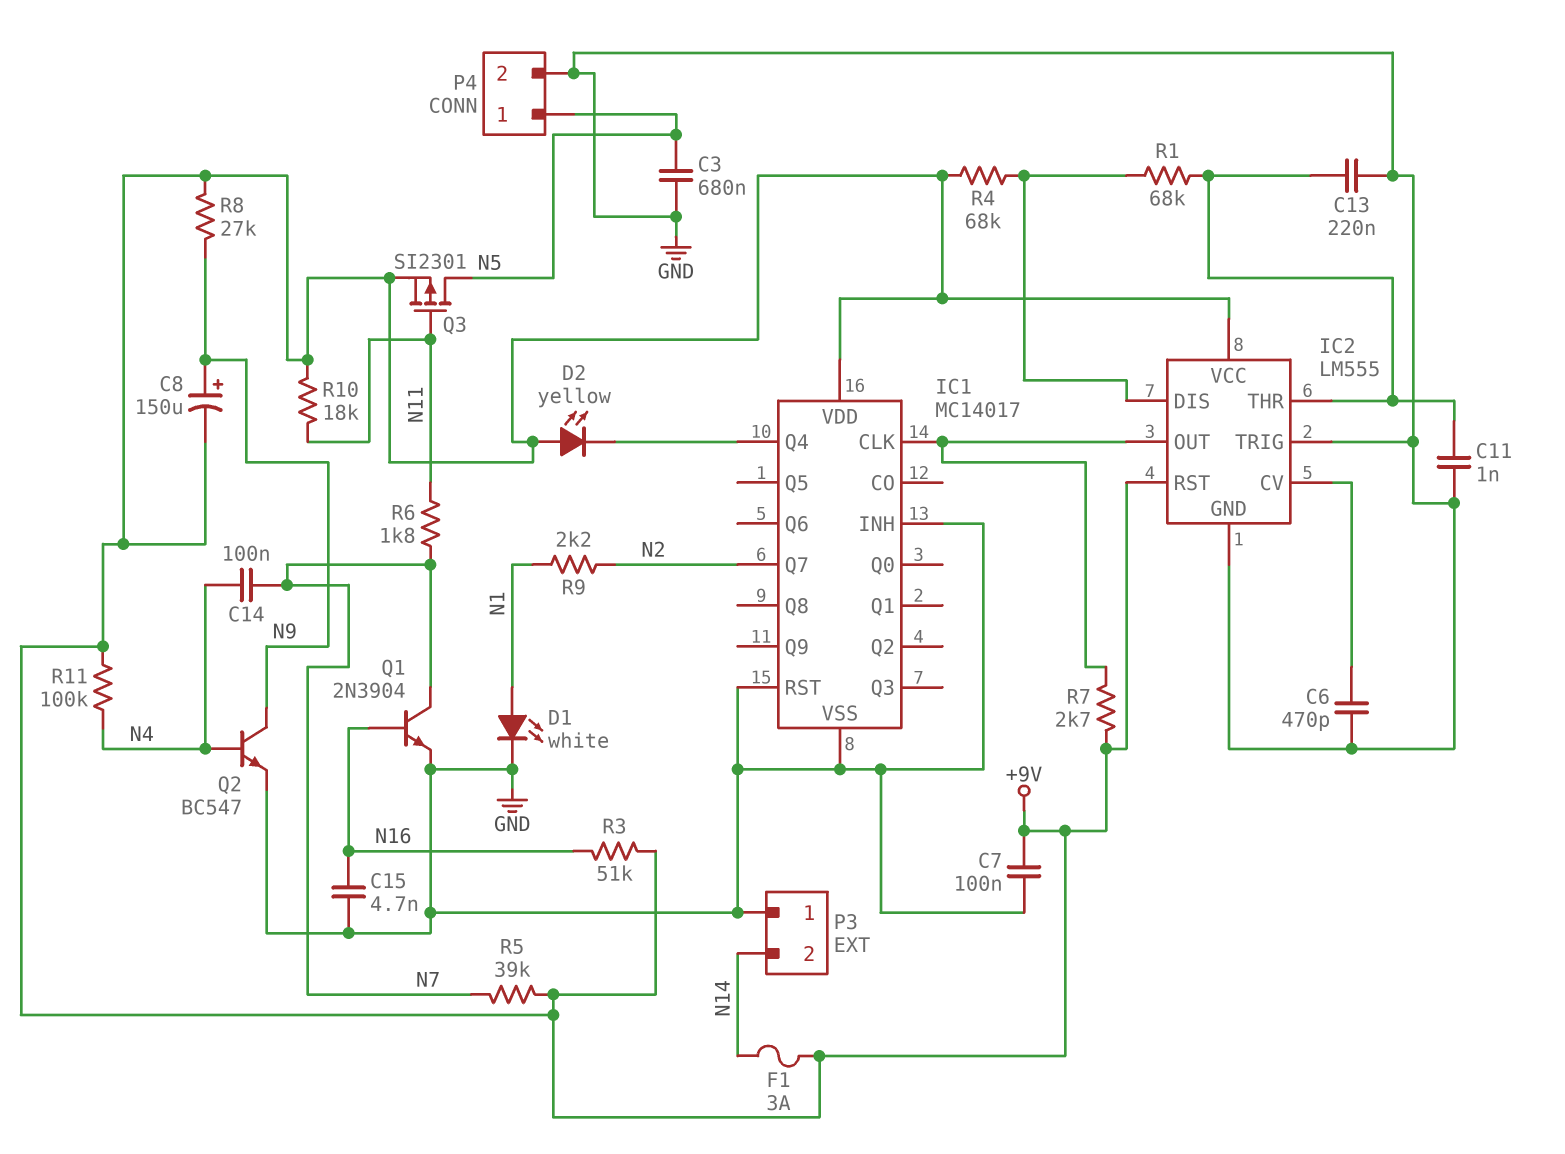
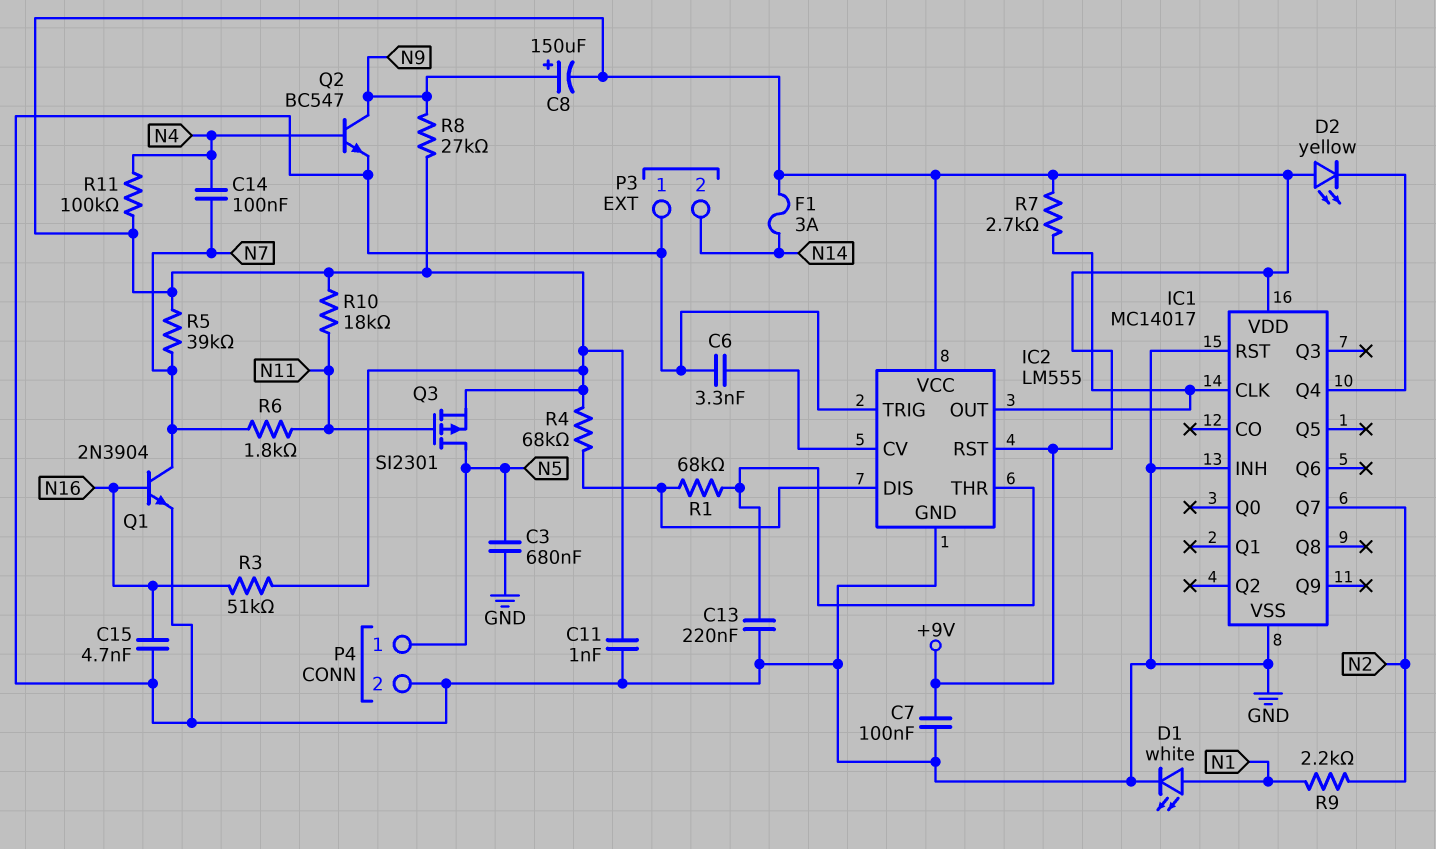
C6: 470pF (GND, IC2/CV) -> 3.3nF (GND, IC2/CV)
C11: 1nF (GND, IC2/THR) -> 1nF (+9V, GND)

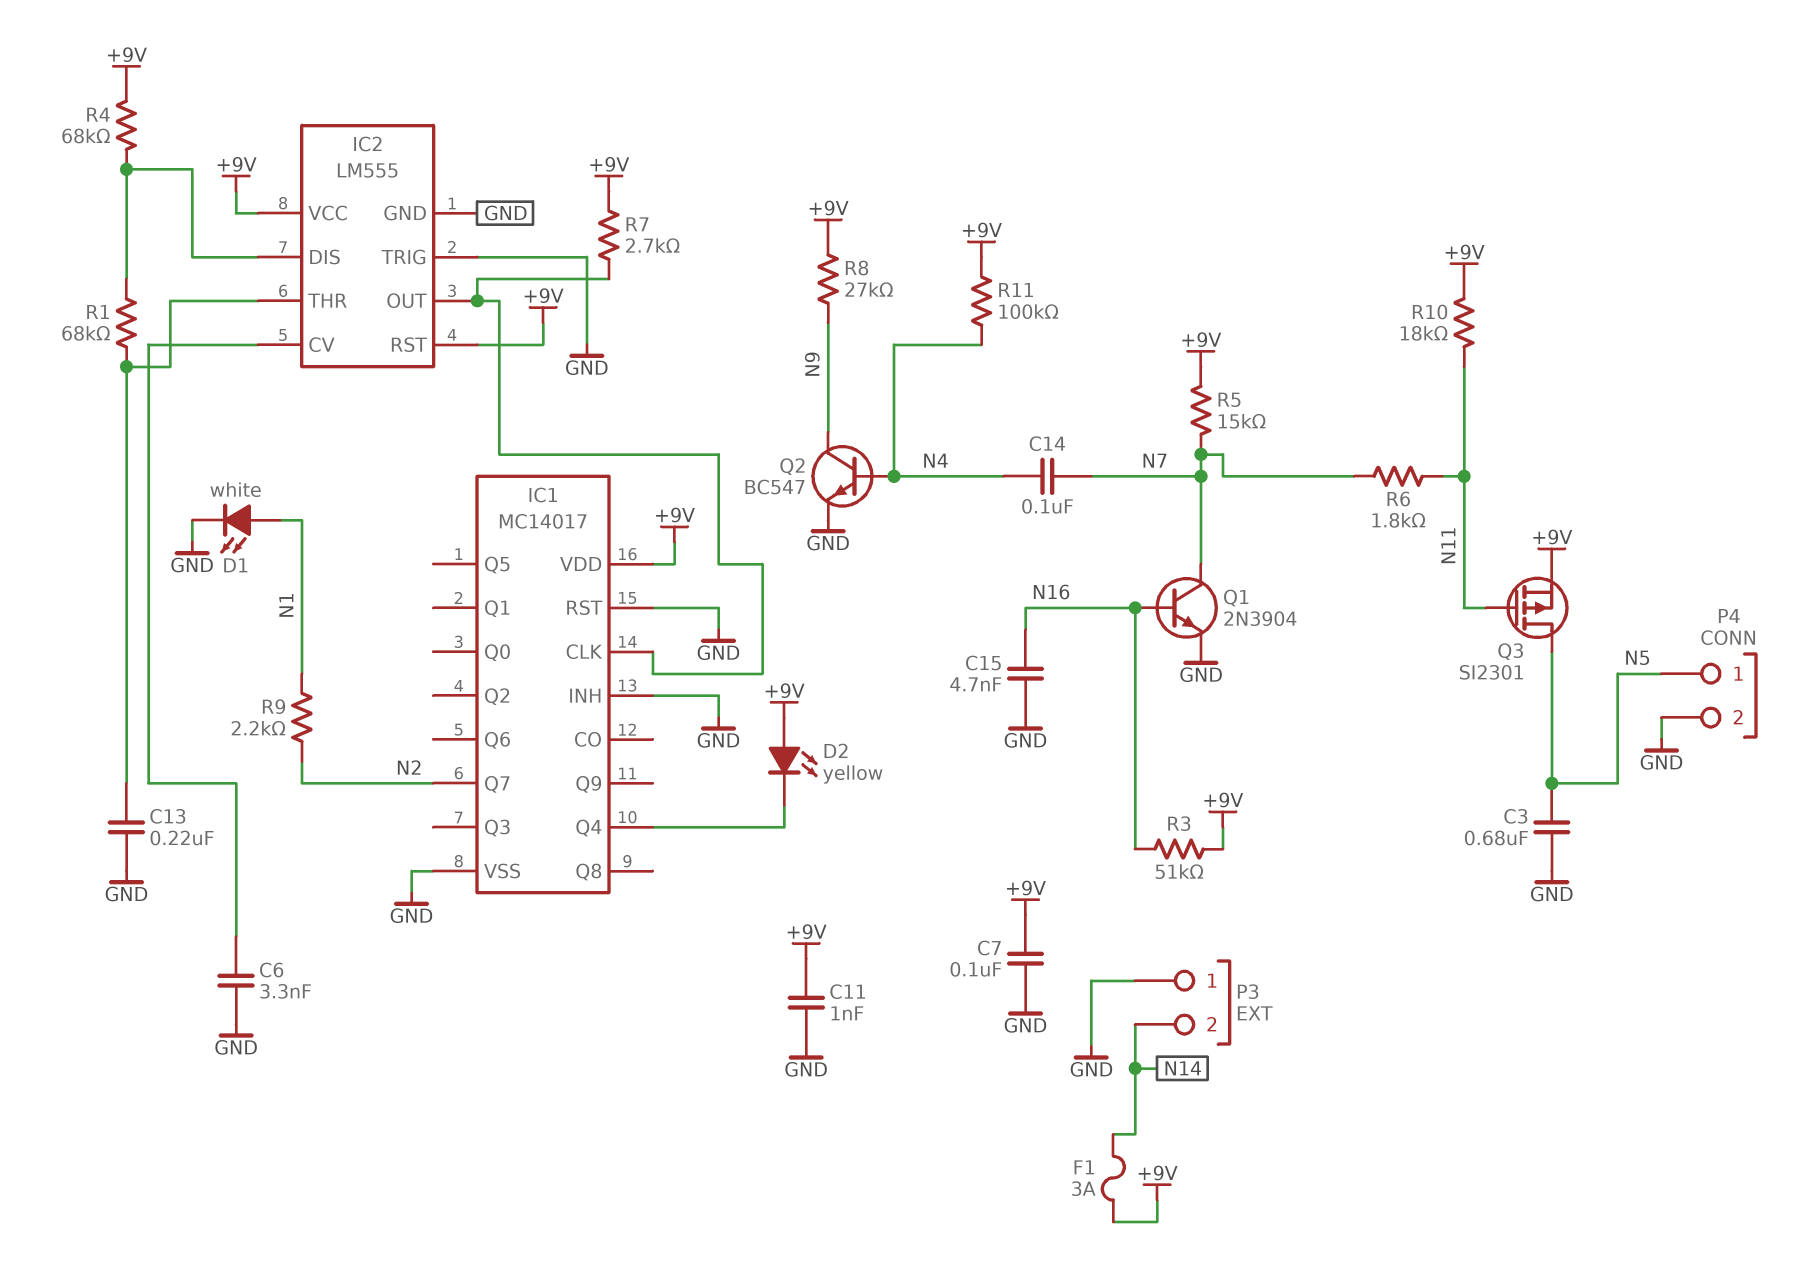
C8: 150uF (plus N9, minus +9V) -> none
R5: 39k (+9V, N7) -> 15k (+9V, N7)

